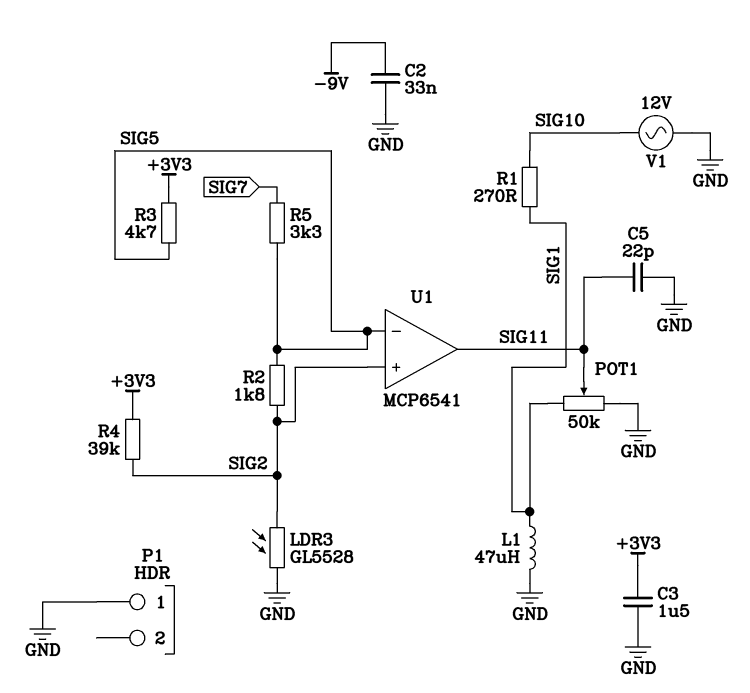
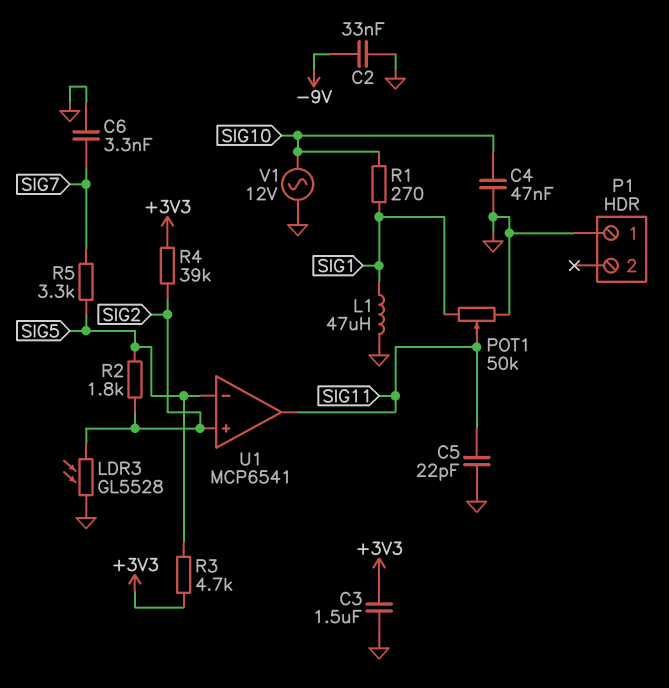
C4: none -> 47nF (GND, SIG10)
C6: none -> 3.3nF (GND, SIG7)

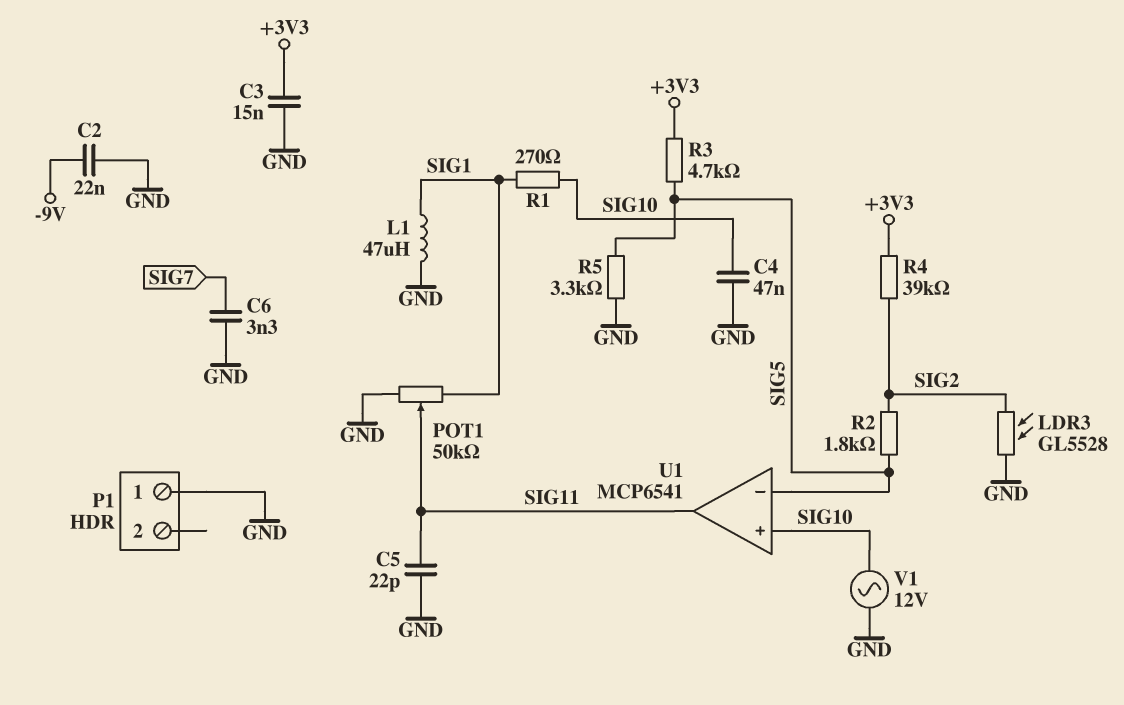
C2: 33nF (-9V, GND) -> 22nF (-9V, GND)
C3: 1.5uF (+3V3, GND) -> 15nF (+3V3, GND)
R5: 3.3k (SIG5, SIG7) -> 3.3k (GND, SIG5)
U1 pin in+: SIG2 -> SIG10

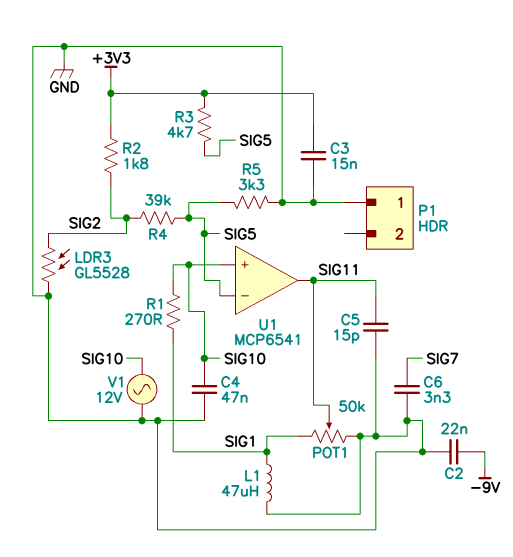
C5: 22pF (GND, SIG11) -> 15pF (GND, SIG11)
R2: 1.8k (SIG2, SIG5) -> 1.8k (+3V3, SIG2)
R4: 39k (+3V3, SIG2) -> 39k (SIG2, SIG5)

